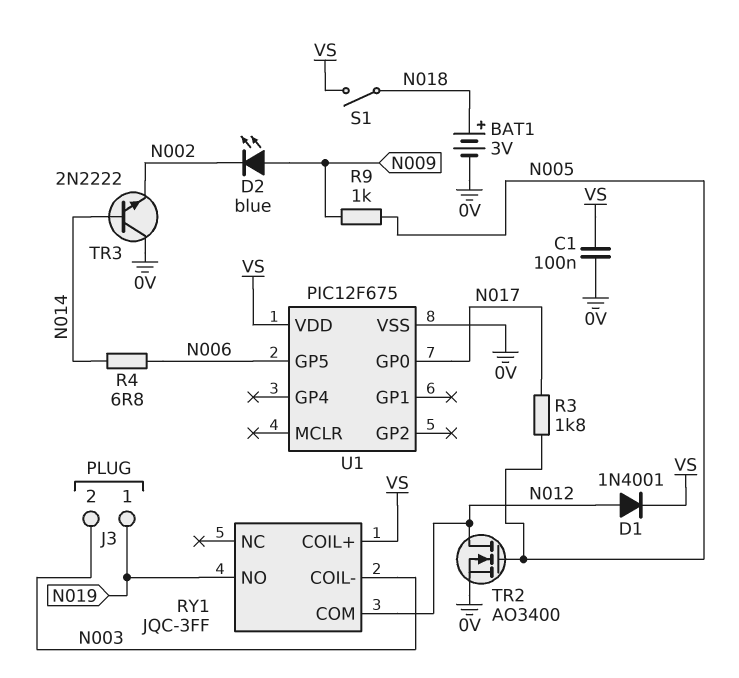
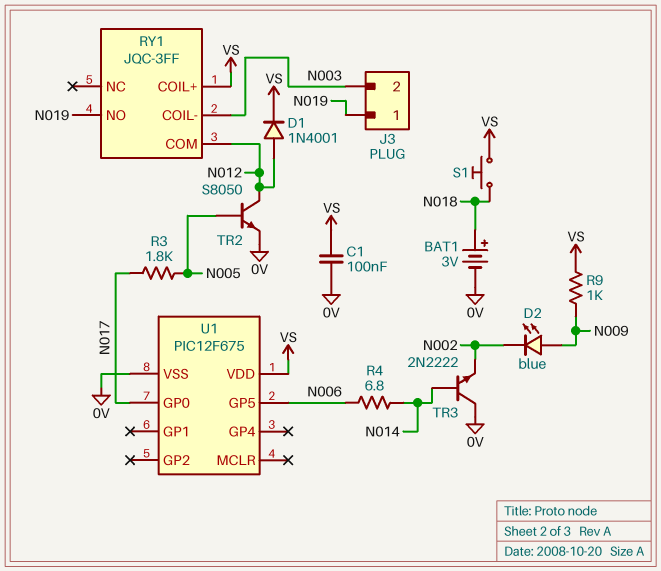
R9: 1k (N005, N009) -> 1k (N009, VS)
S1: switch (N018, VS) -> button (N018, VS)
TR2: NMOS AO3400 (G N005, D N012, S 0V) -> NPN S8050 (B N005, C N012, E 0V)

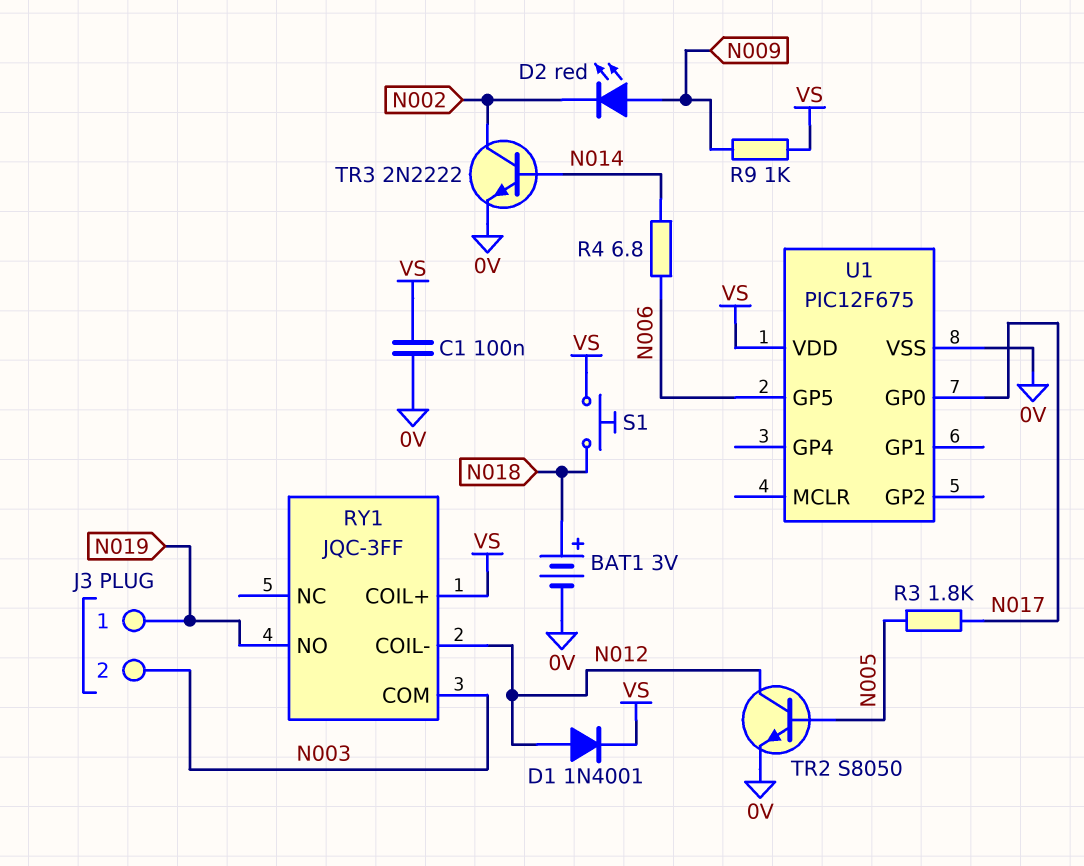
D2: LED blue (A N009, K N002) -> LED red (A N009, K N002)
RY1 pin COIL-: N003 -> N012
RY1 pin COM: N012 -> N003
TR3: NPN 2N2222 (B N014, C 0V, E N002) -> NPN 2N2222 (B N014, C N002, E 0V)

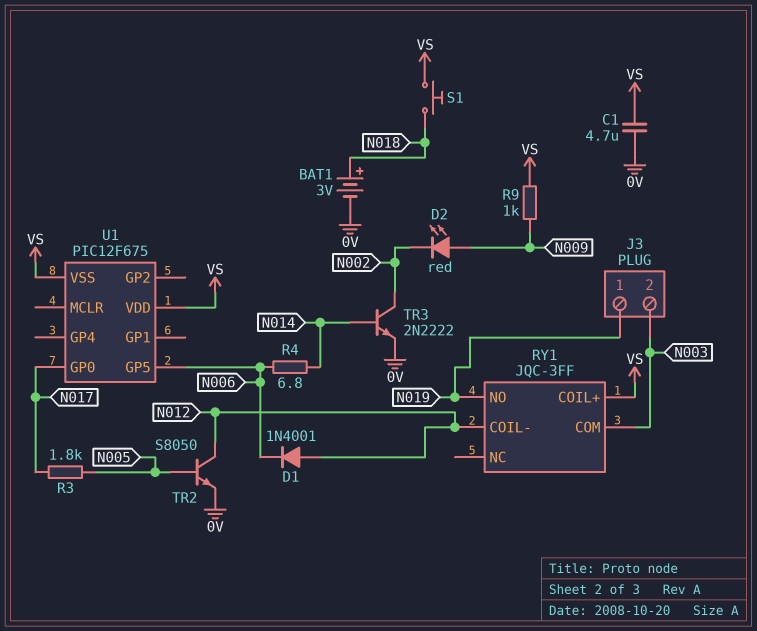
C1: 100nF (0V, VS) -> 4.7uF (0V, VS)
D1: diode 1N4001 (A N012, K VS) -> diode 1N4001 (A N012, K N006)
U1 pin VSS: 0V -> VS

